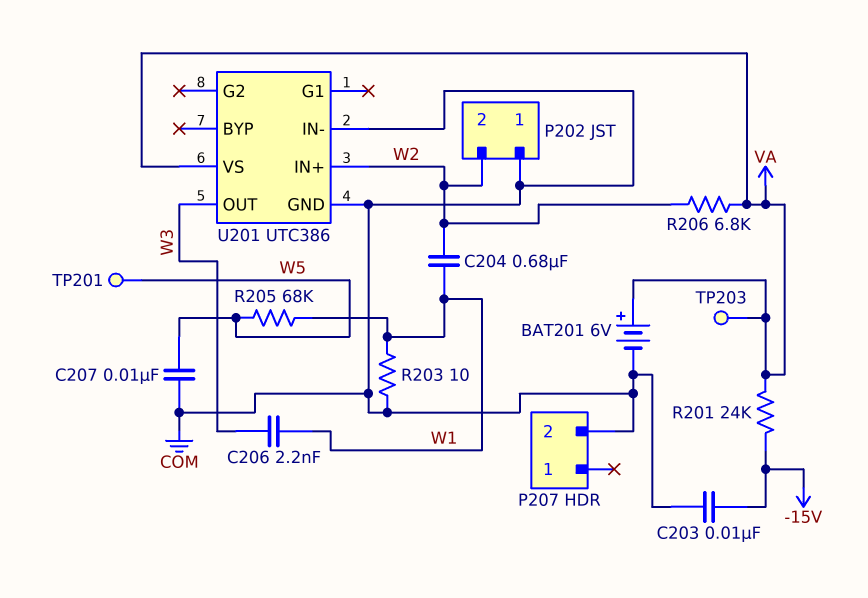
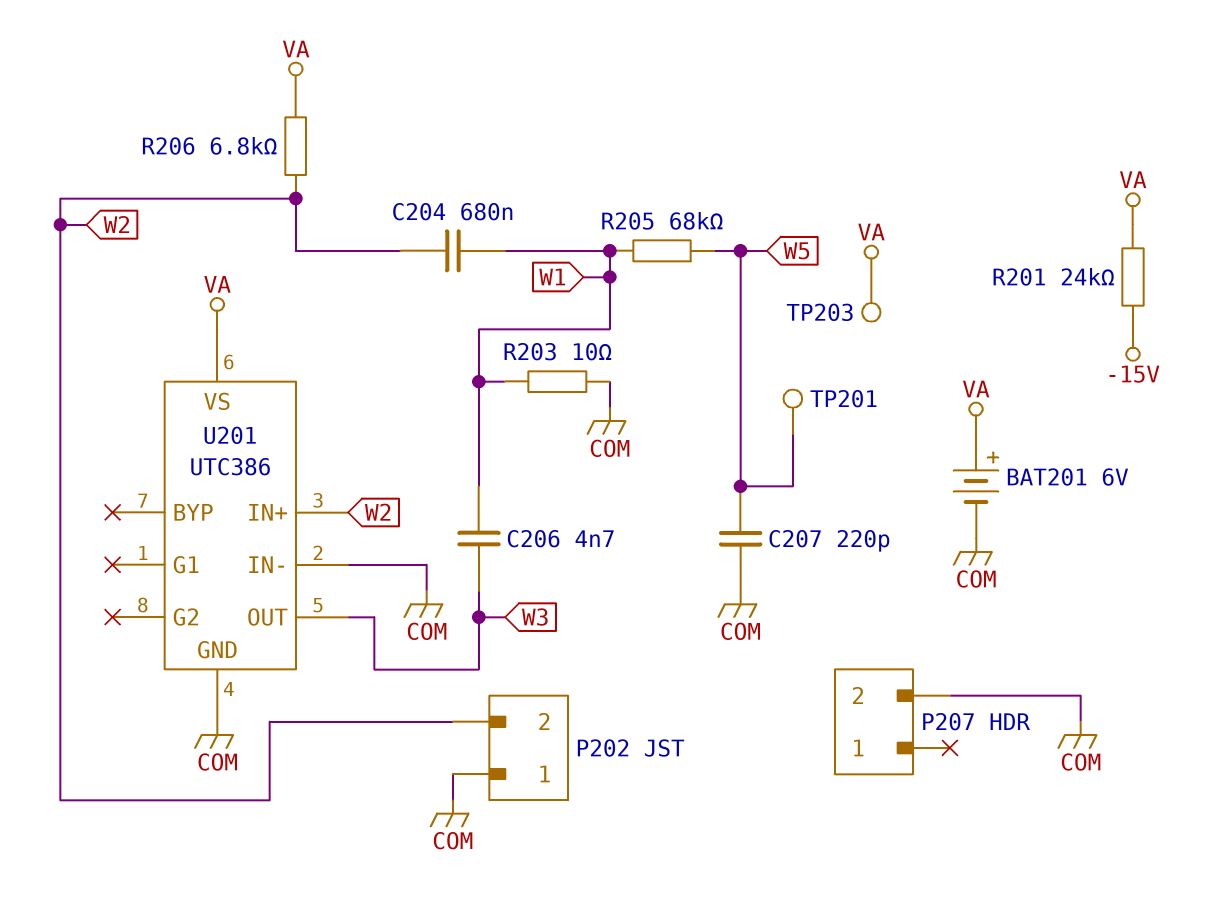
C203: 10nF (-15V, COM) -> none
C206: 2.2nF (W1, W3) -> 4.7nF (W1, W3)
C207: 10nF (COM, W5) -> 220pF (COM, W5)

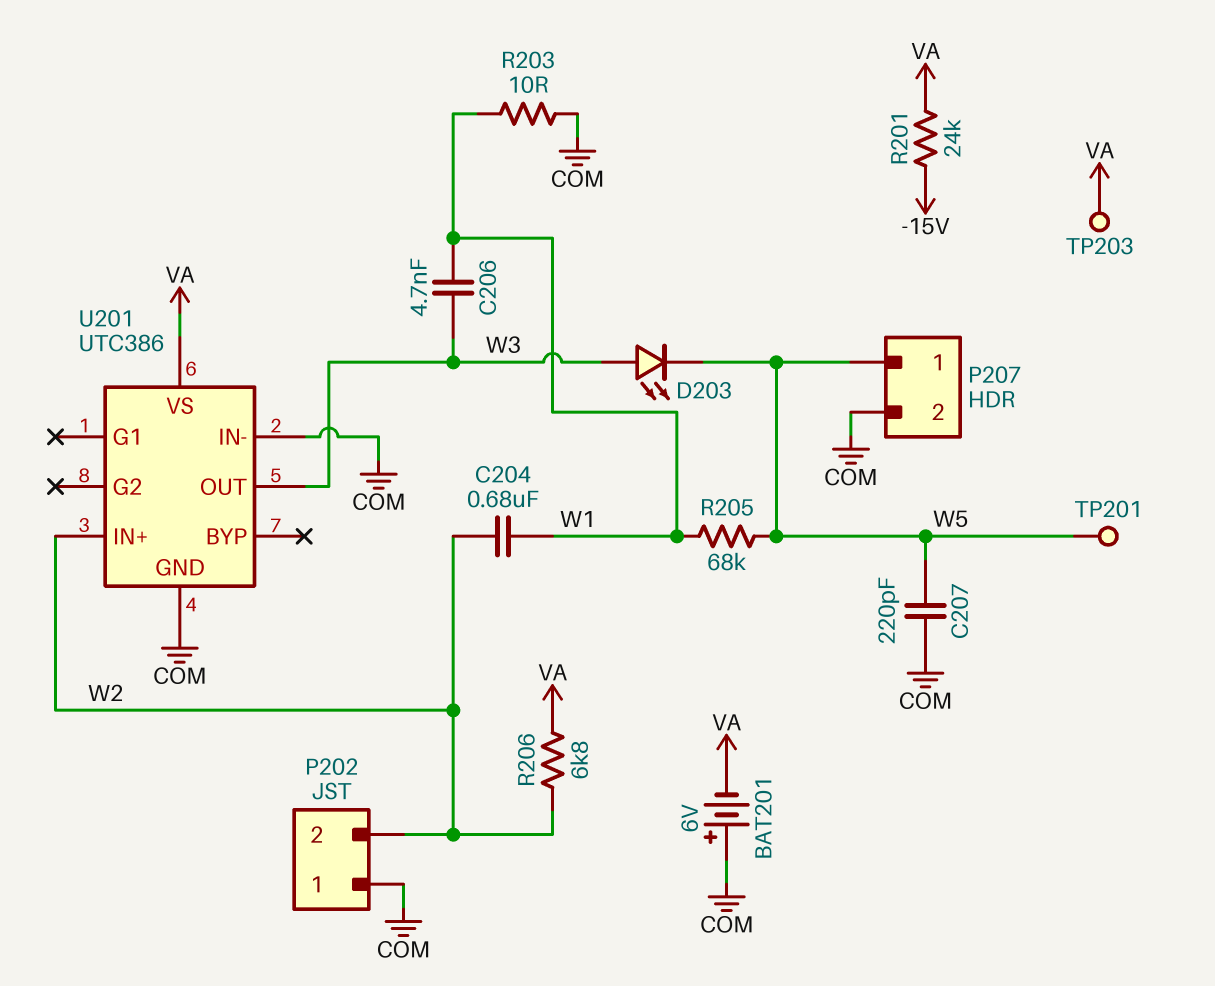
BAT201: 6V (plus VA, minus COM) -> 6V (plus COM, minus VA)
D203: none -> LED (A W3, K W5)
P207 pin 1: none -> W5

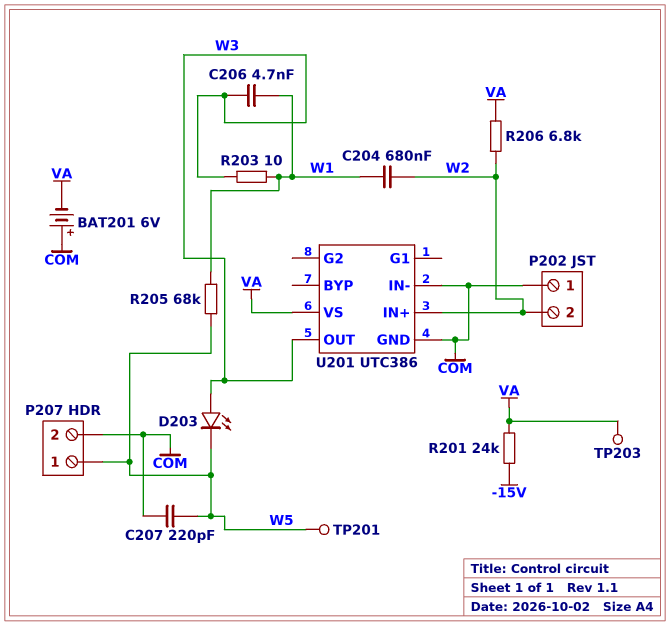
R203: 10 (COM, W1) -> 10 (W1, W3)

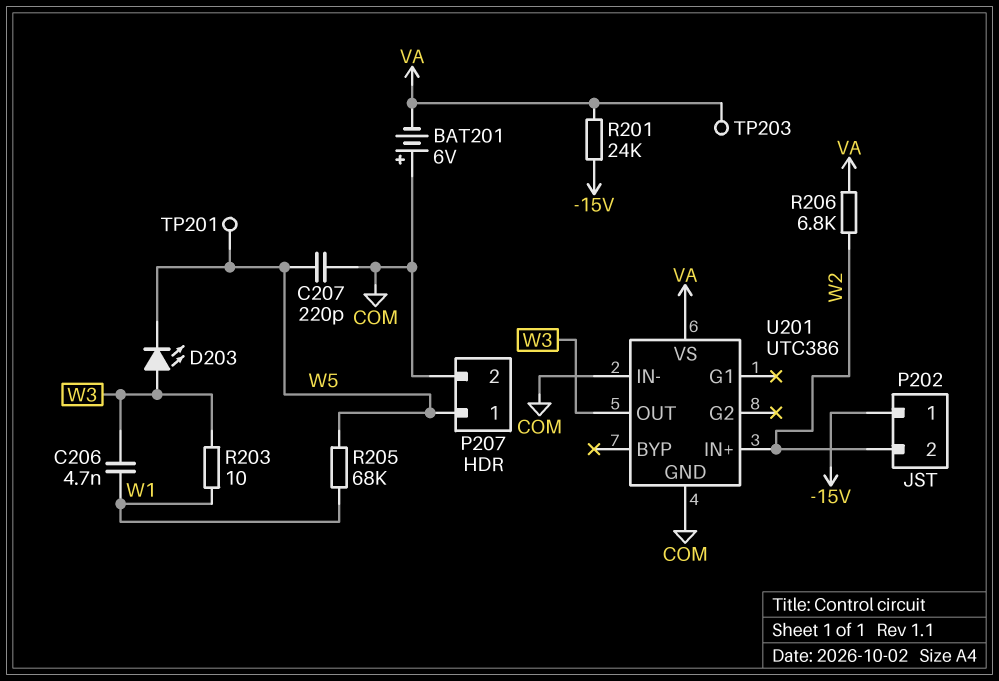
C204: 680nF (W1, W2) -> none
P202 pin 1: COM -> -15V

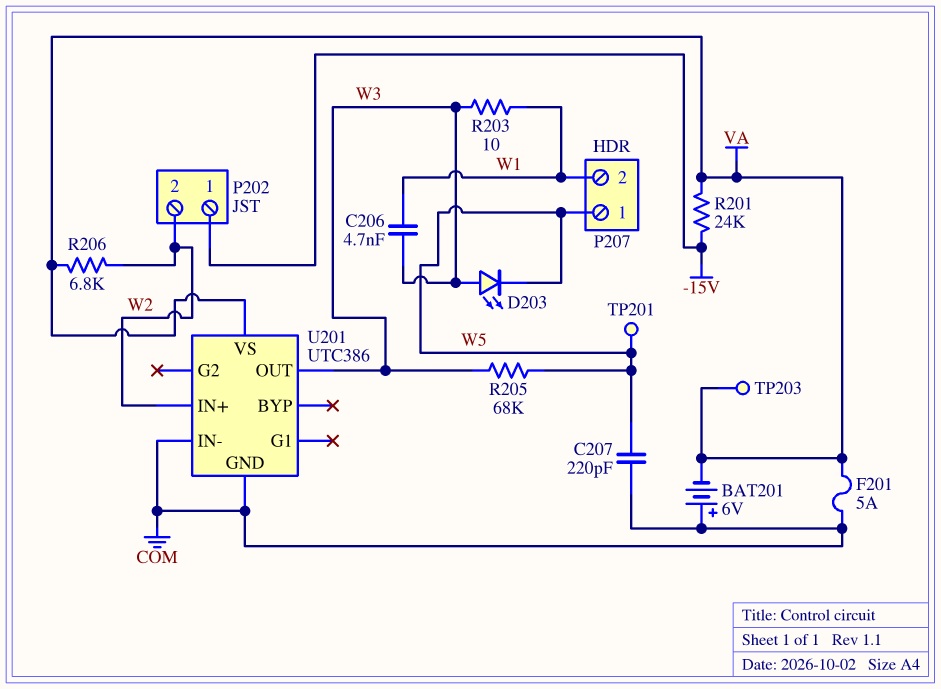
F201: none -> 5A (COM, VA)
P207 pin 2: COM -> W1
R205: 68k (W1, W5) -> 68k (W3, W5)

